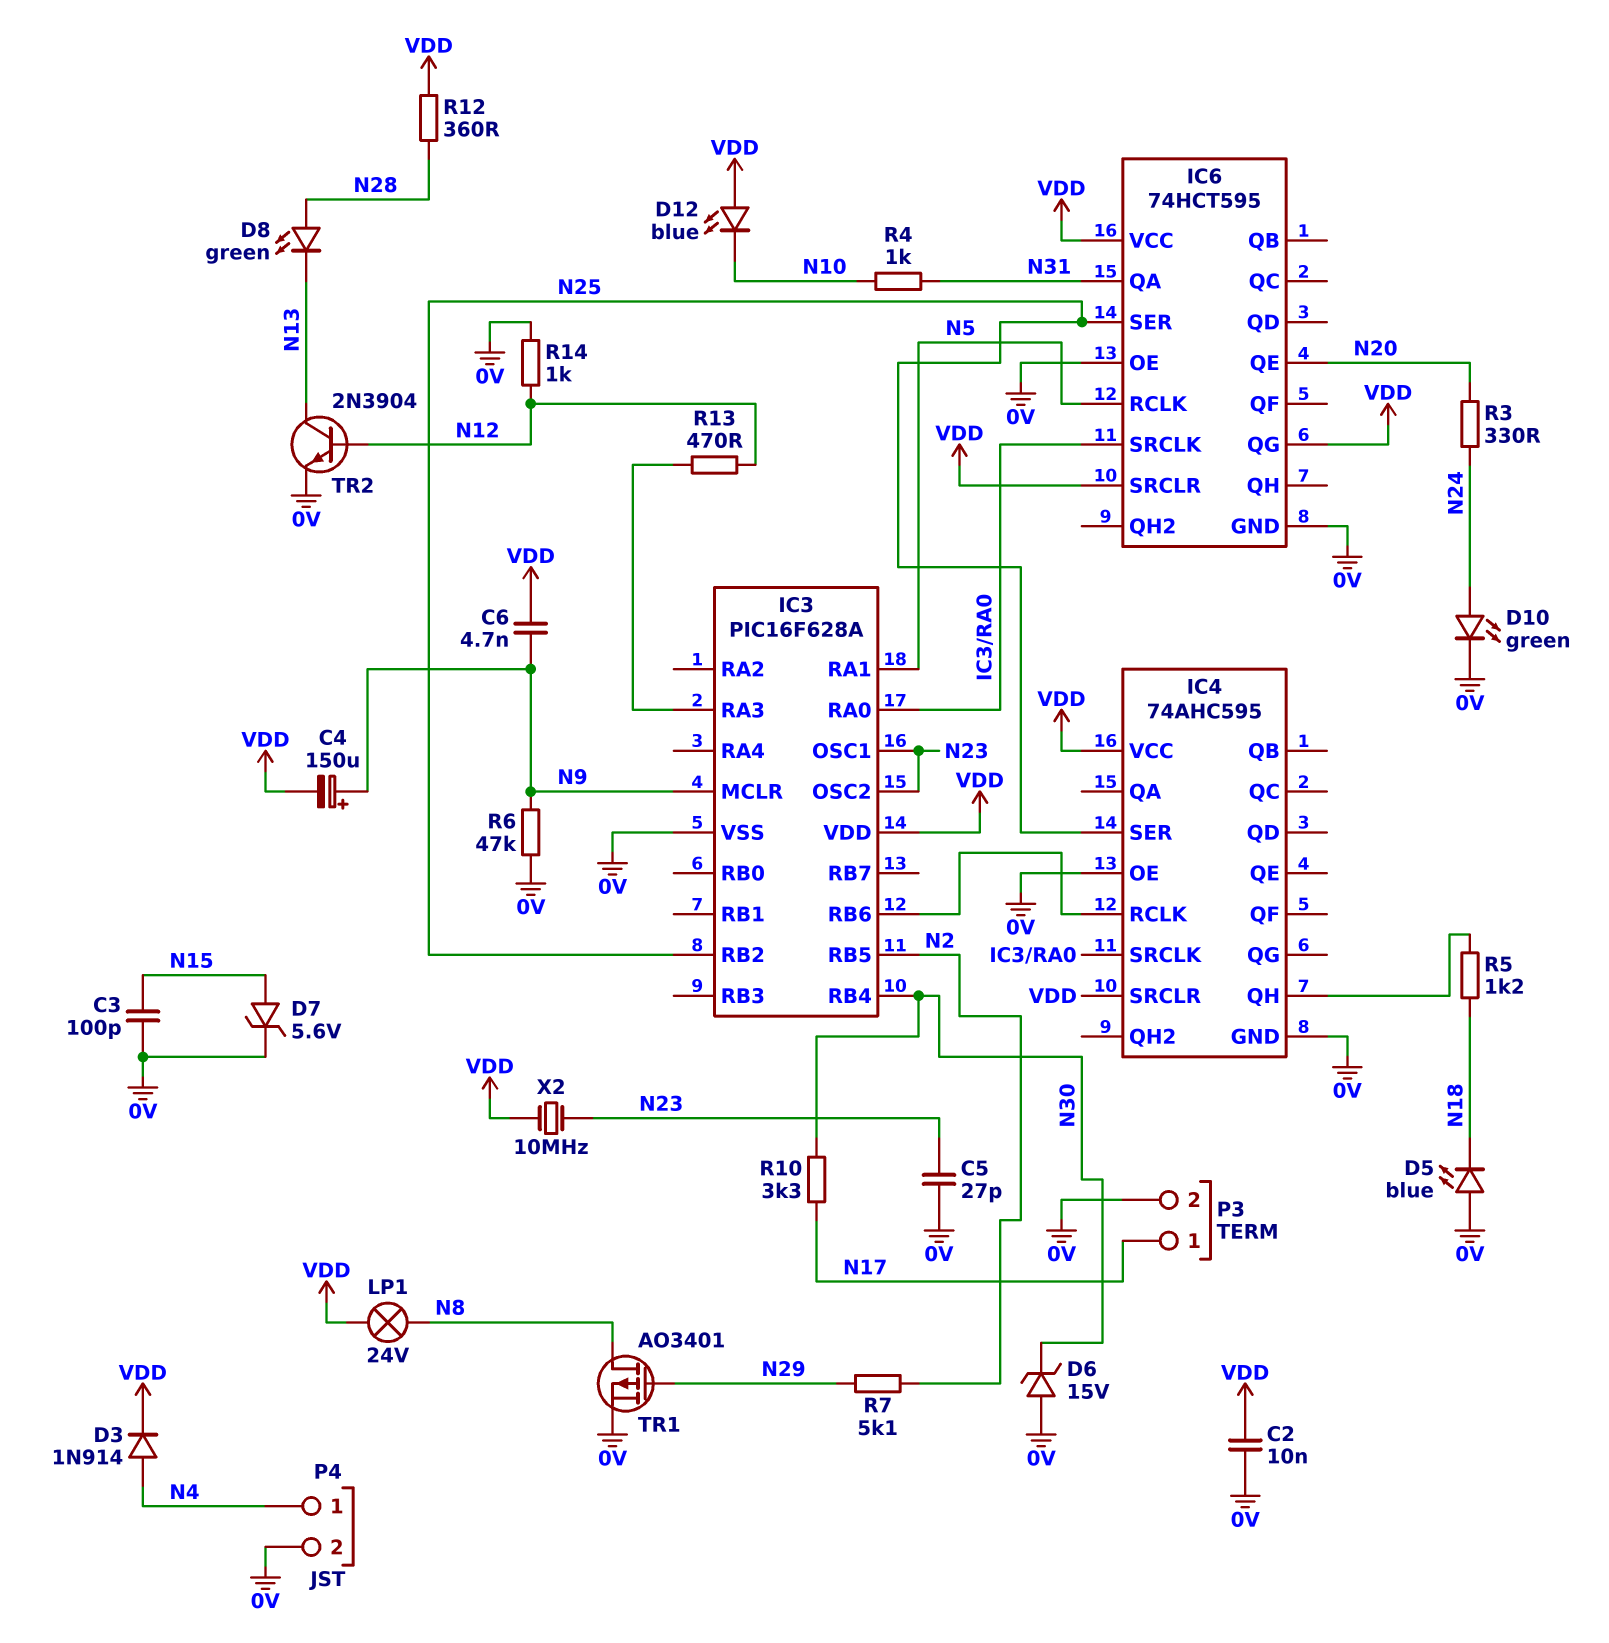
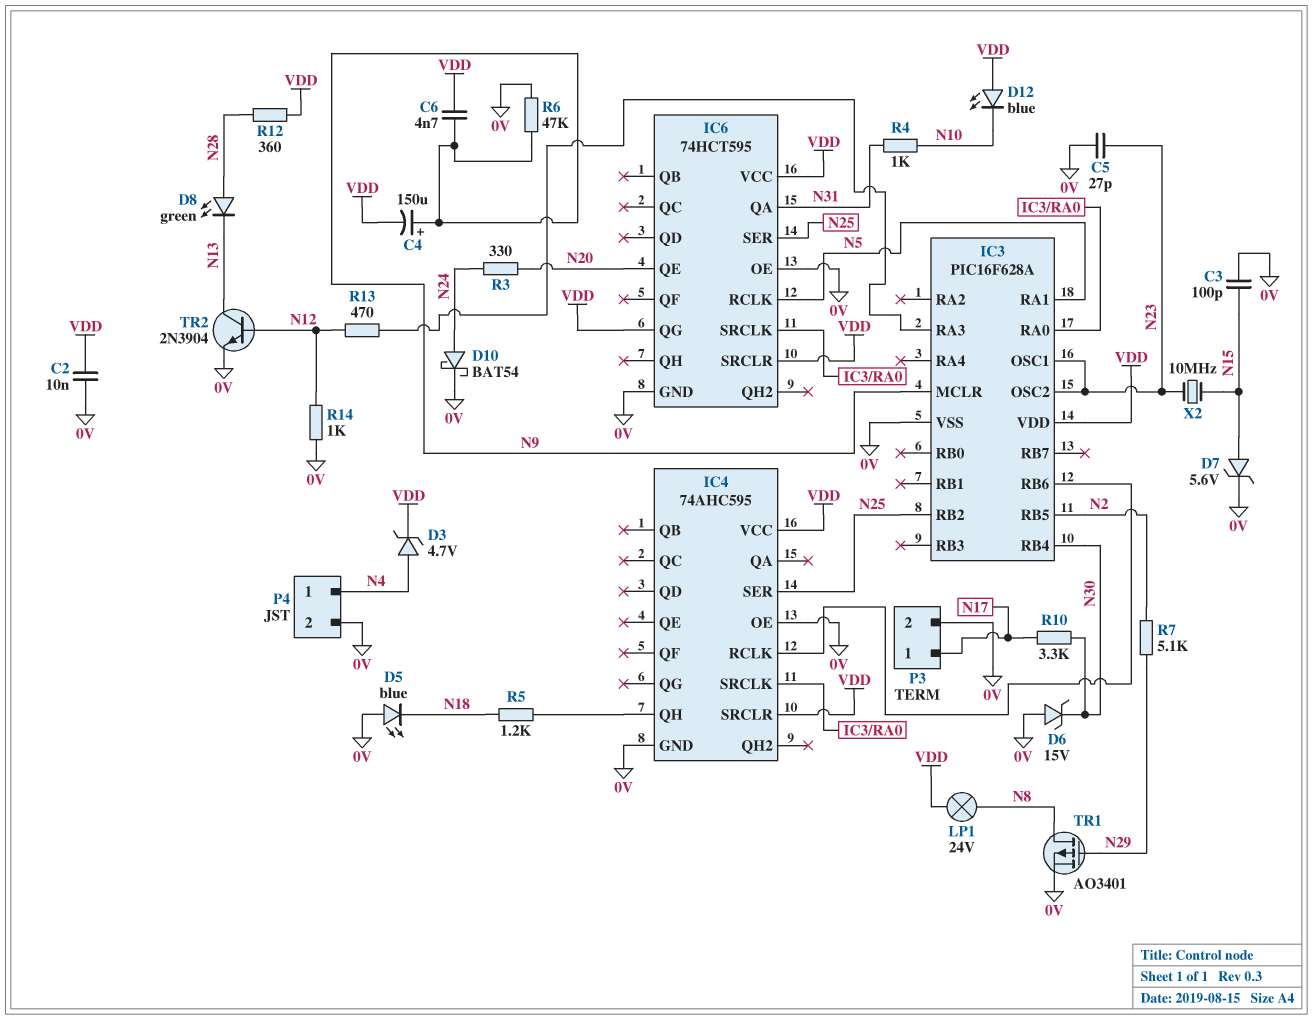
D3: diode 1N914 (A N4, K VDD) -> zener 4.7V (A N4, K VDD)
D10: LED green (A N24, K 0V) -> schottky BAT54 (A N24, K 0V)
X2: 10MHz (N23, VDD) -> 10MHz (N15, N23)

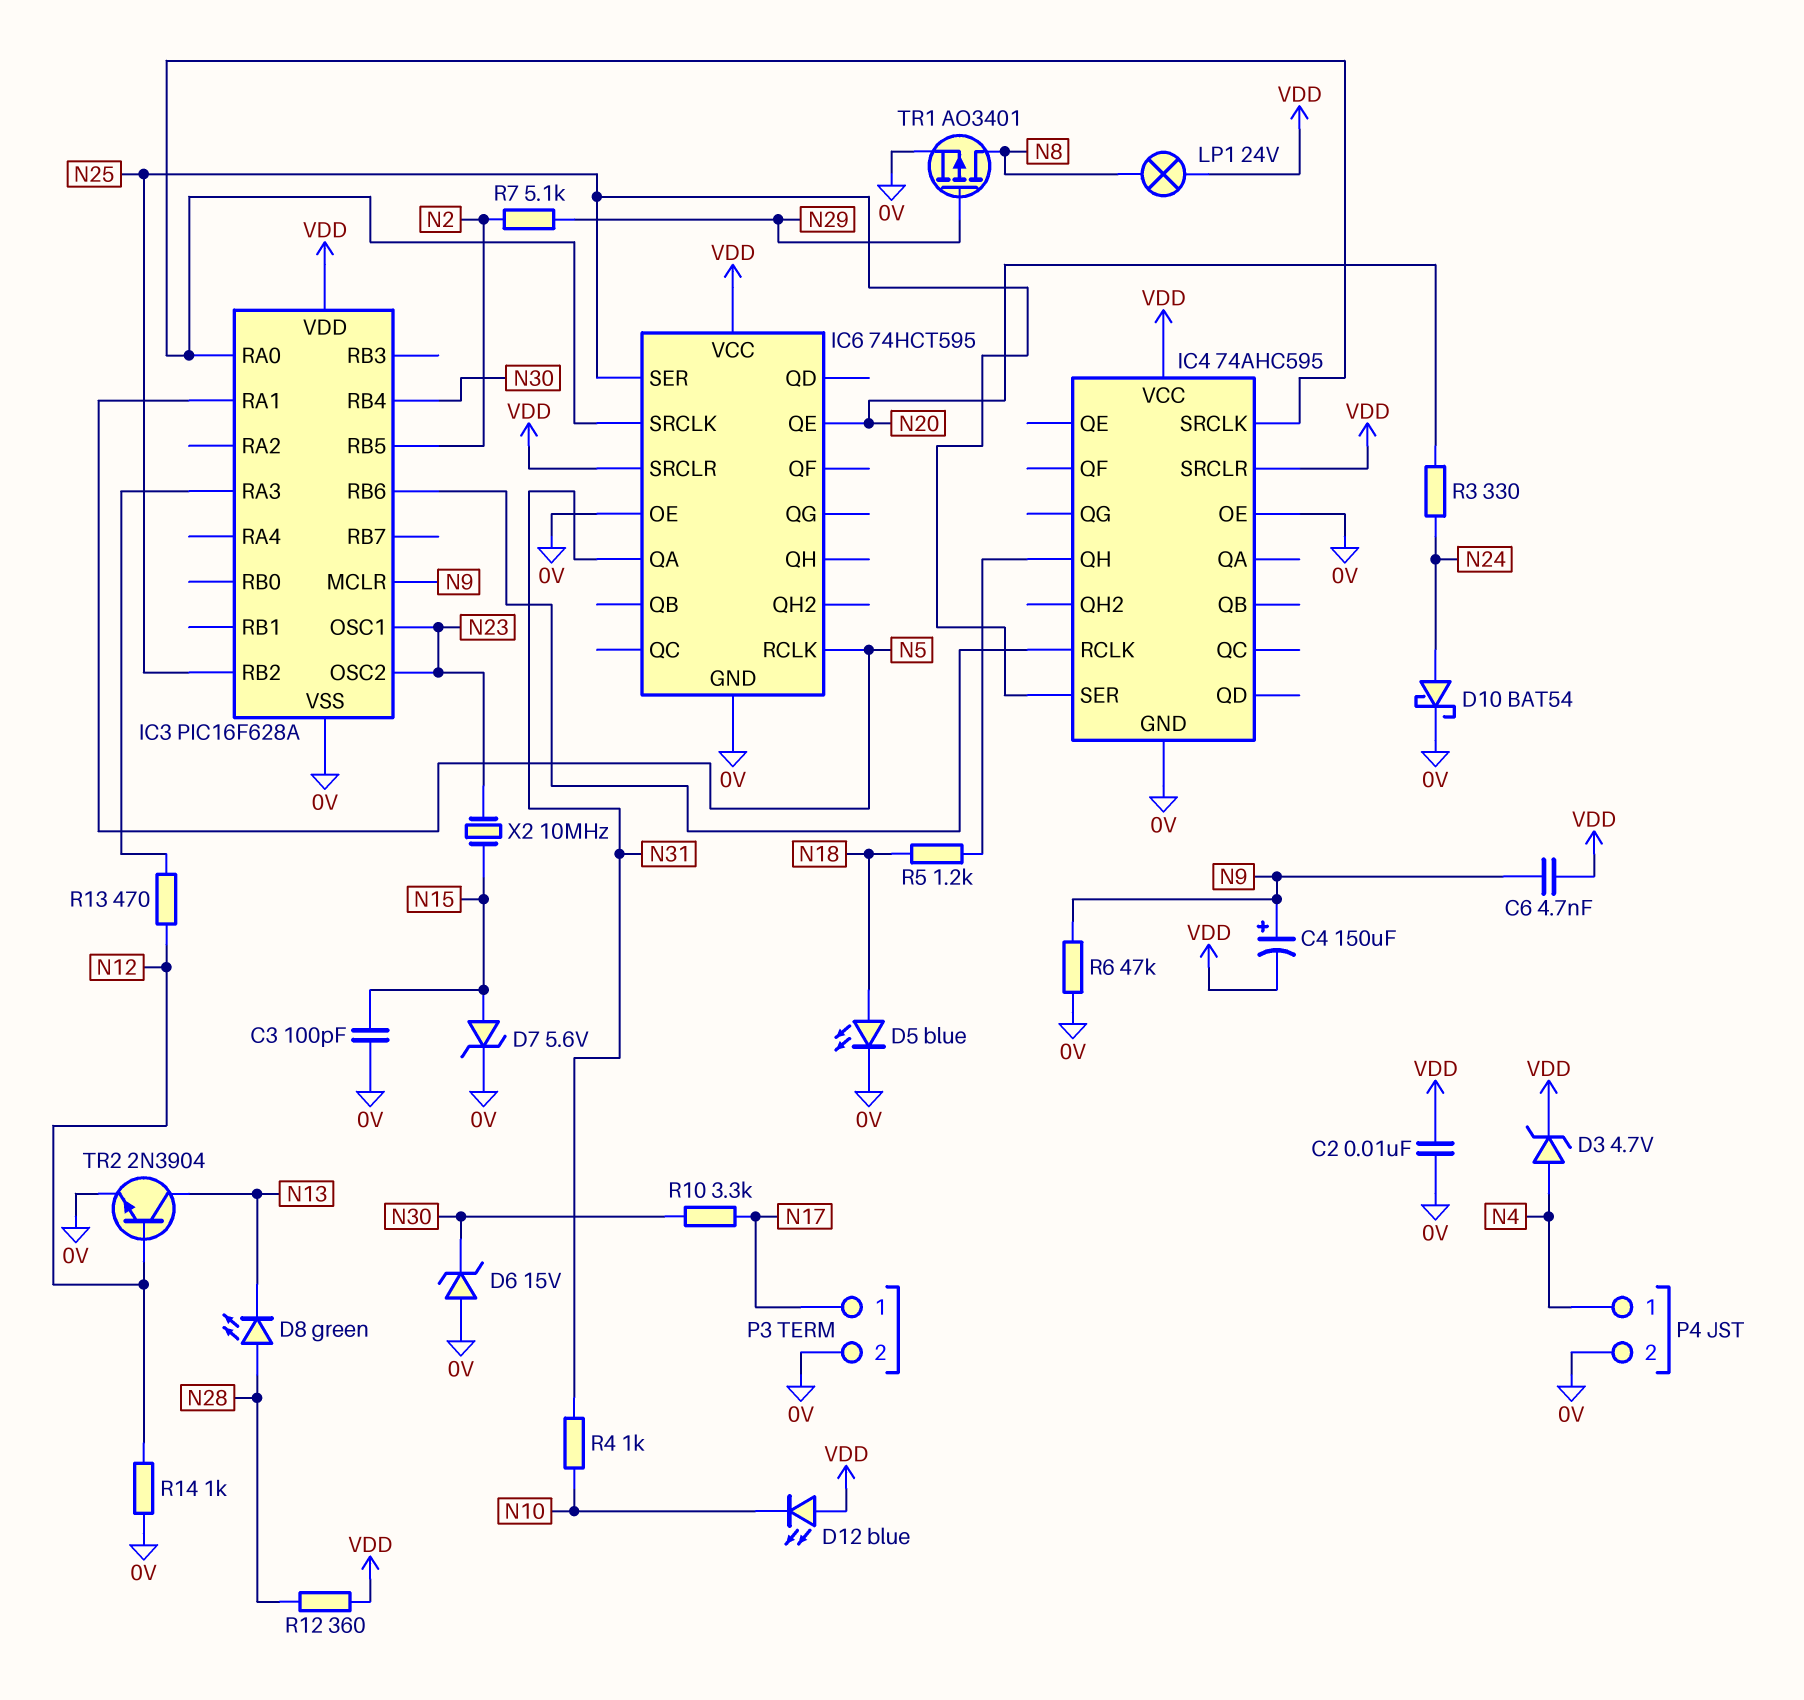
C5: 27pF (0V, N23) -> none
D5: LED blue (A 0V, K N18) -> LED blue (A N18, K 0V)
IC6 pin QG: VDD -> none

